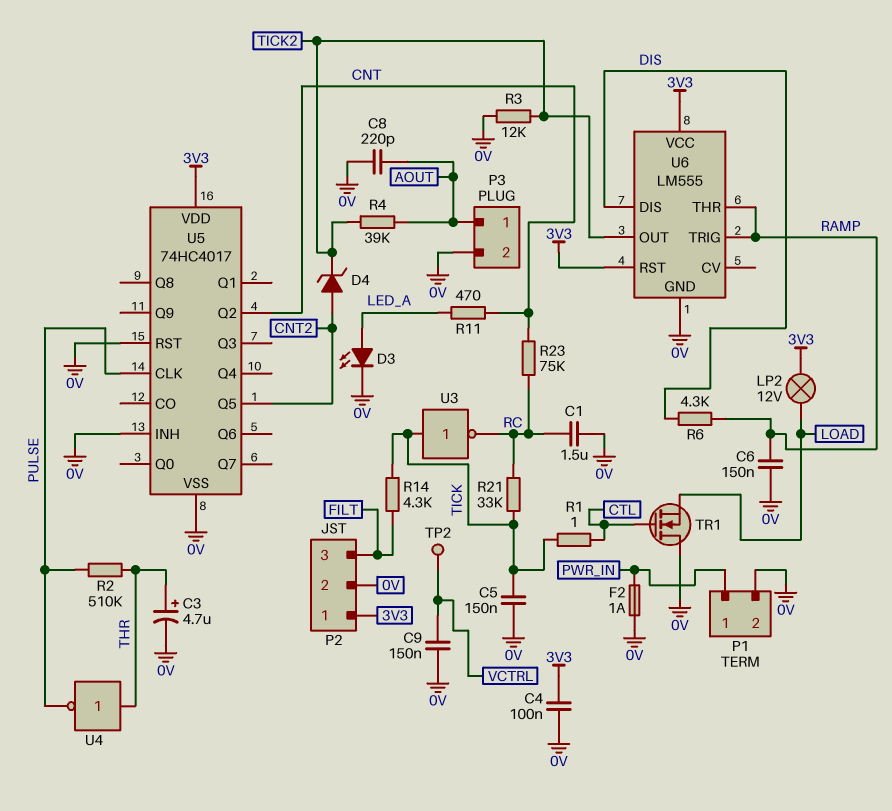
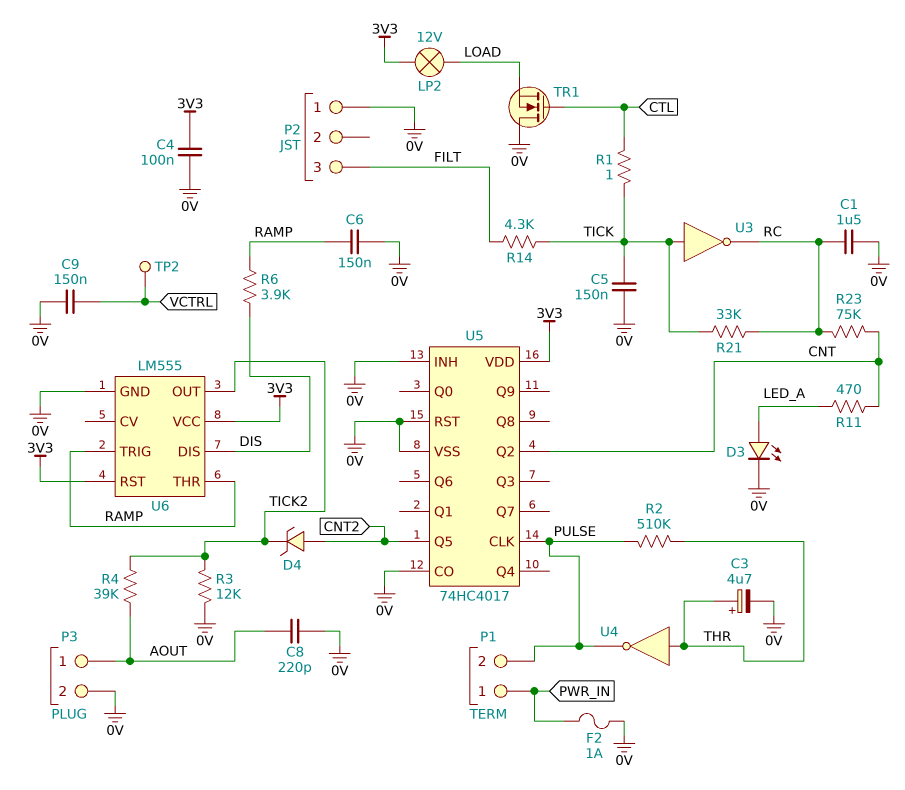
P1 pin 2: 0V -> PULSE
P2 pin 1: 3V3 -> 0V
P2 pin 2: 0V -> none
R6: 4.3k (DIS, RAMP) -> 3.9k (DIS, RAMP)
U5 pin CO: none -> 0V

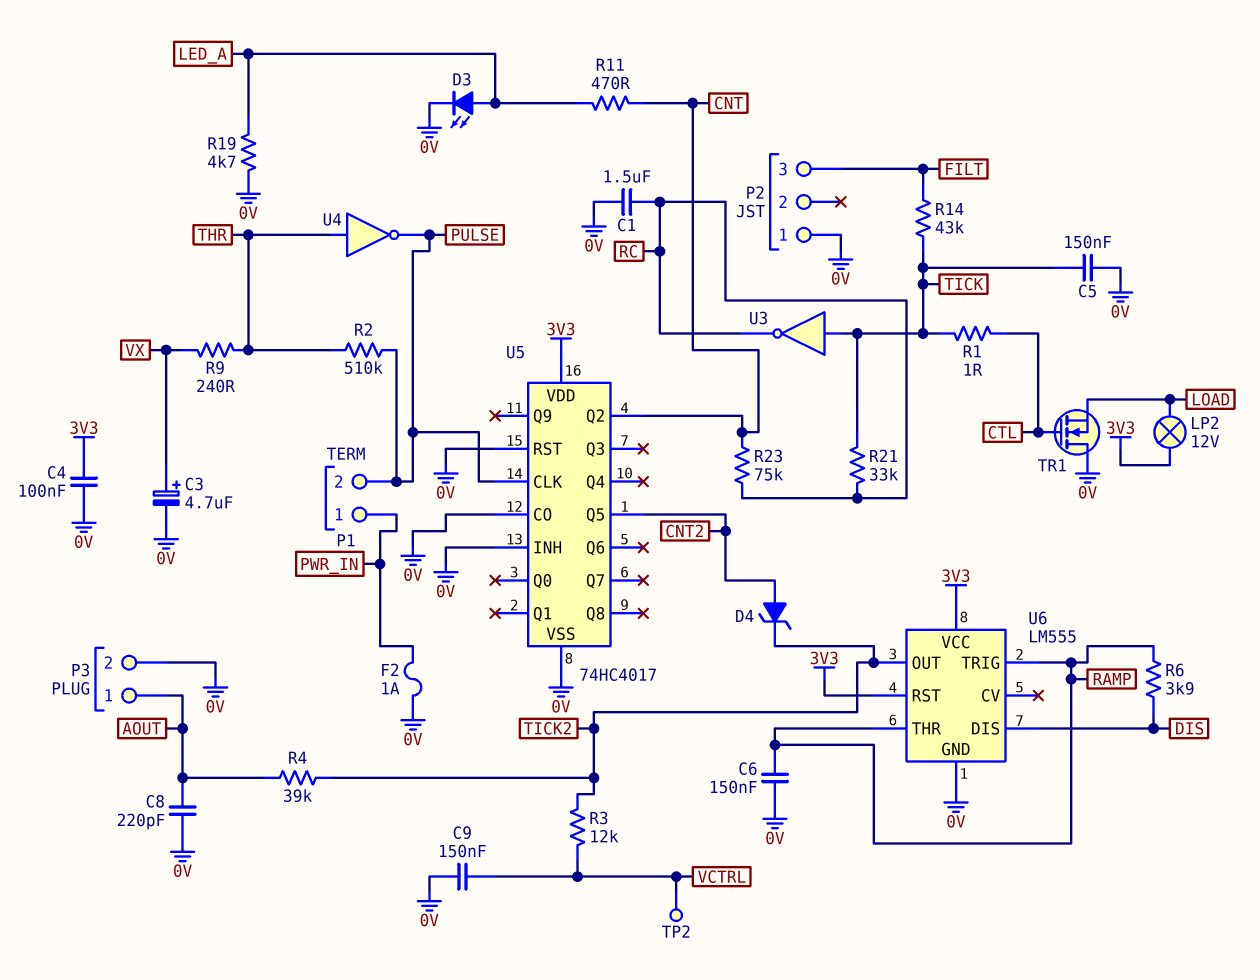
C3: 4.7uF (plus THR, minus 0V) -> 4.7uF (plus VX, minus 0V)
R3: 12k (0V, TICK2) -> 12k (TICK2, VCTRL)
R9: none -> 240 (THR, VX)
R14: 4.3k (FILT, TICK) -> 43k (FILT, TICK)
R19: none -> 4.7k (0V, LED_A)

